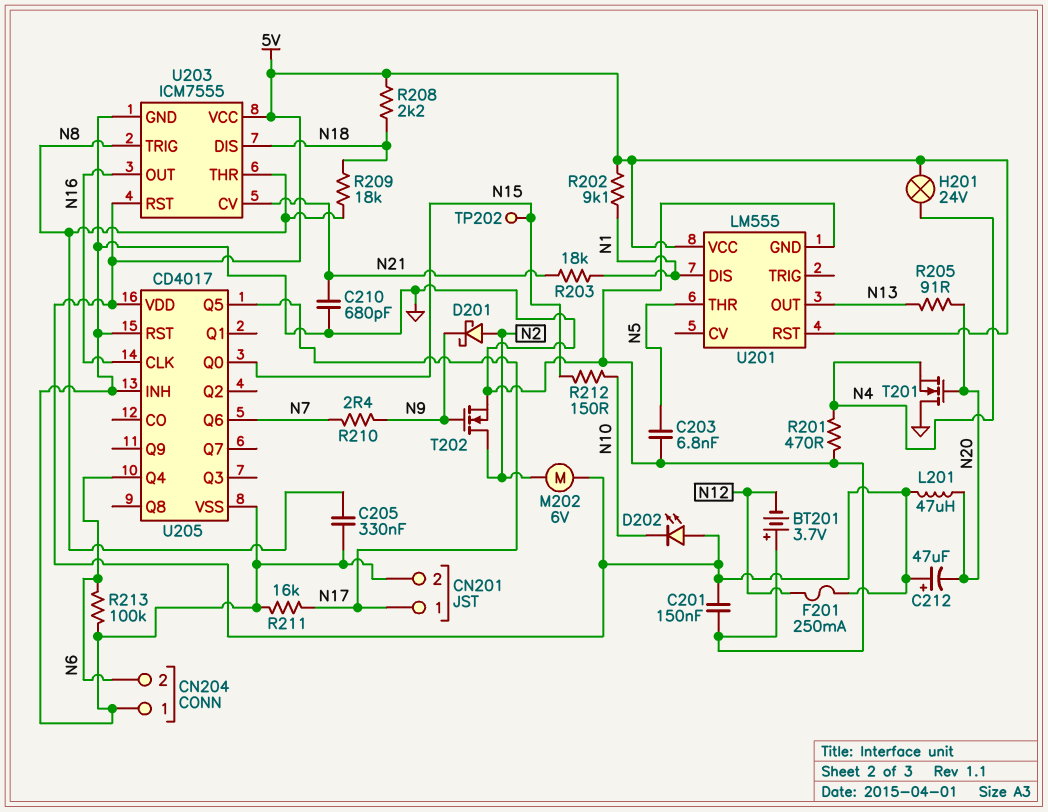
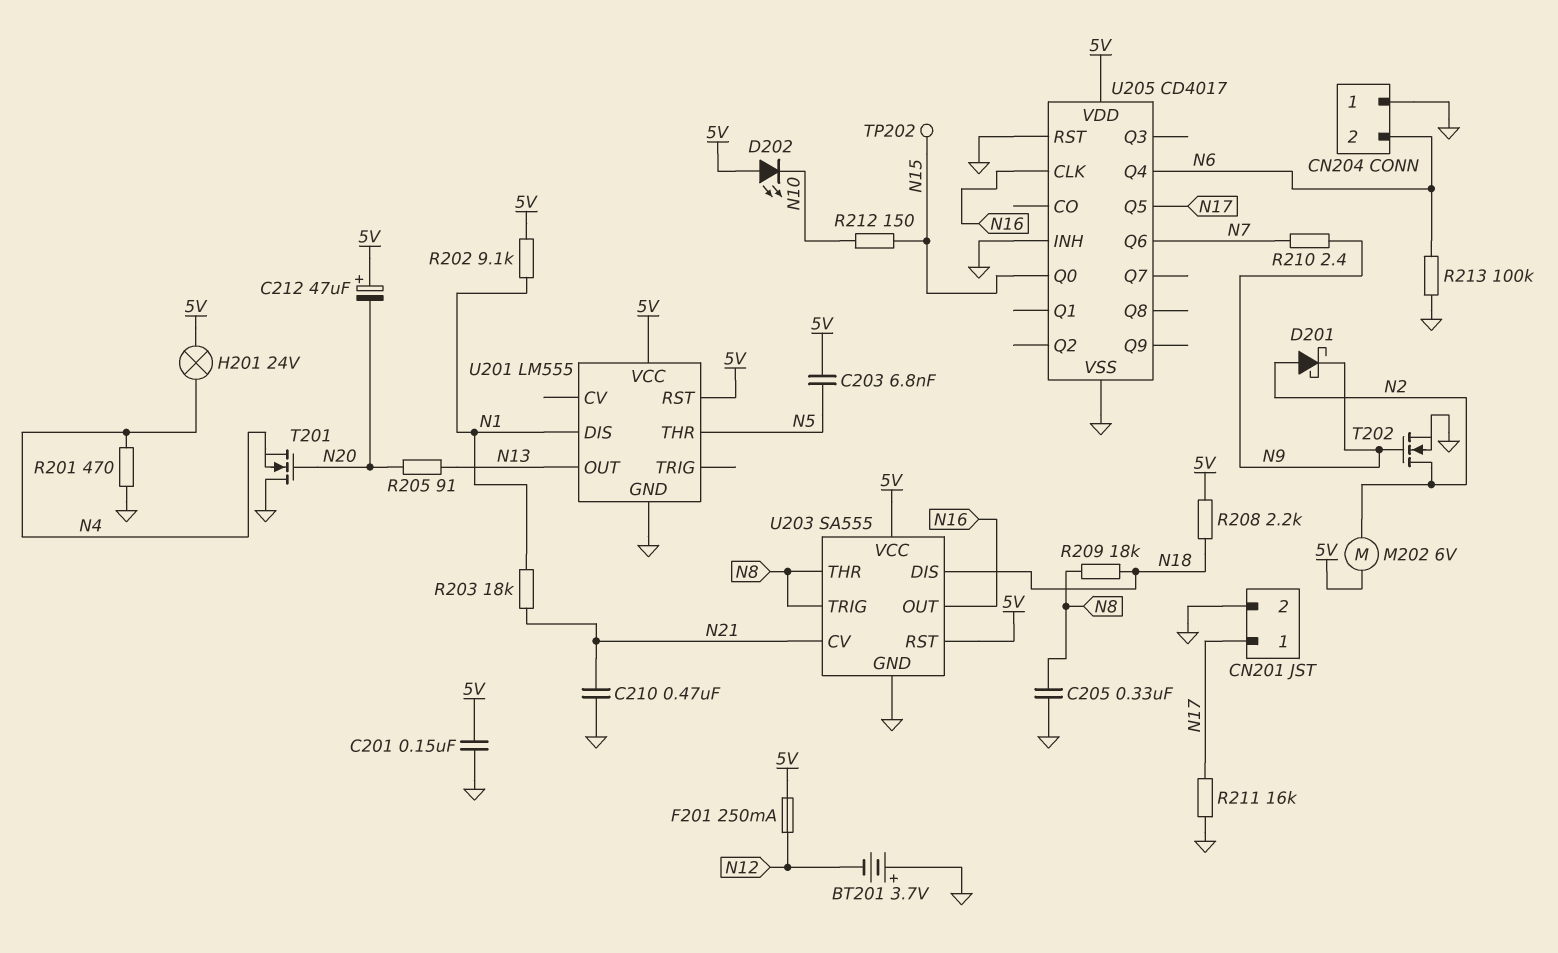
C203: 6.8nF (GND, N5) -> 6.8nF (5V, N5)
C210: 680pF (GND, N21) -> 470nF (GND, N21)
L201: 47uH (5V, N20) -> none
U203: ICM7555 -> SA555

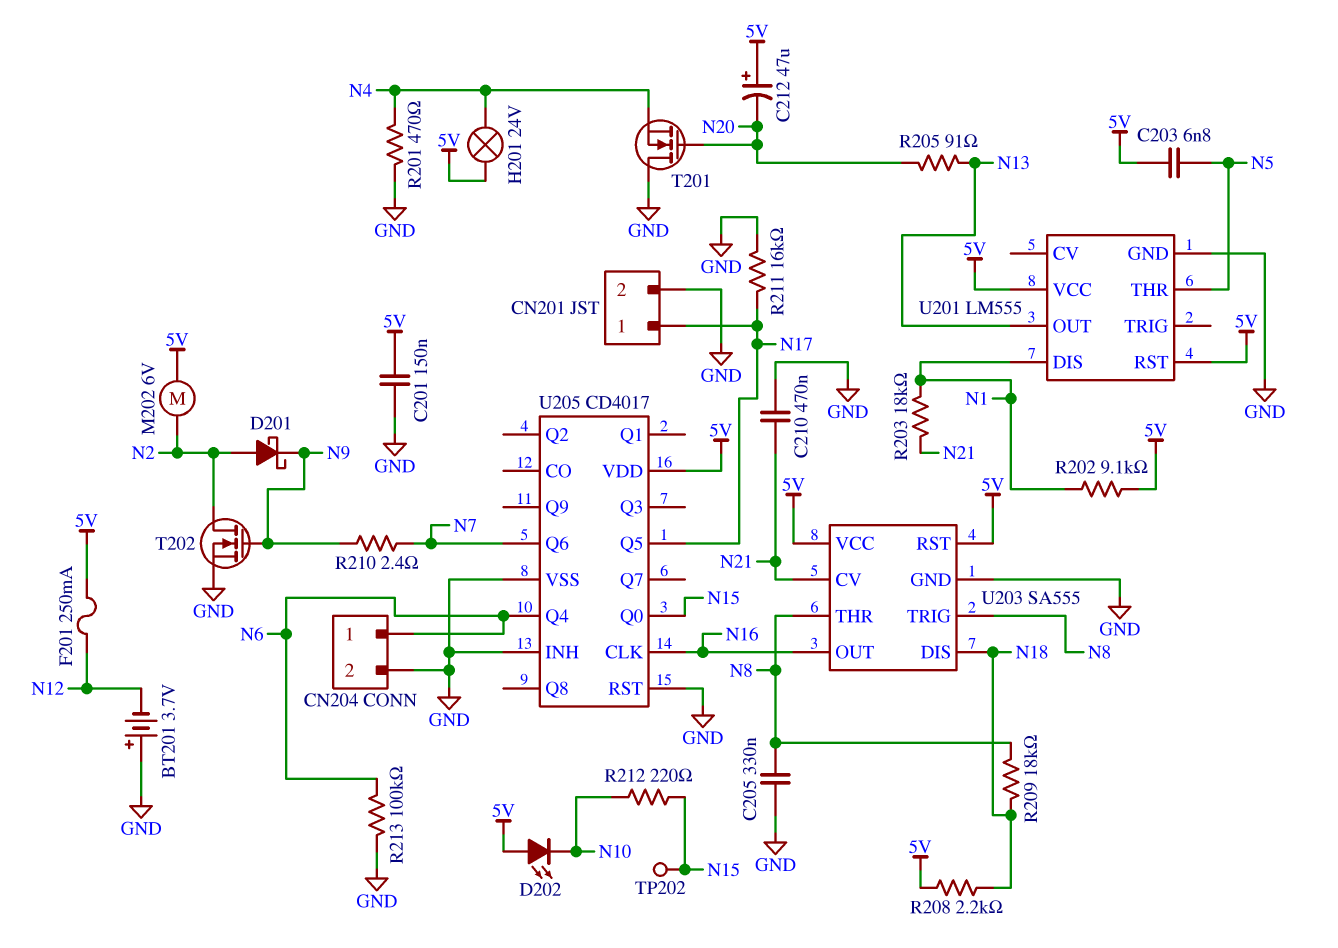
CN204 pin 1: GND -> N6
CN204 pin 2: N6 -> GND
R212: 150 (N10, N15) -> 220 (N10, N15)

